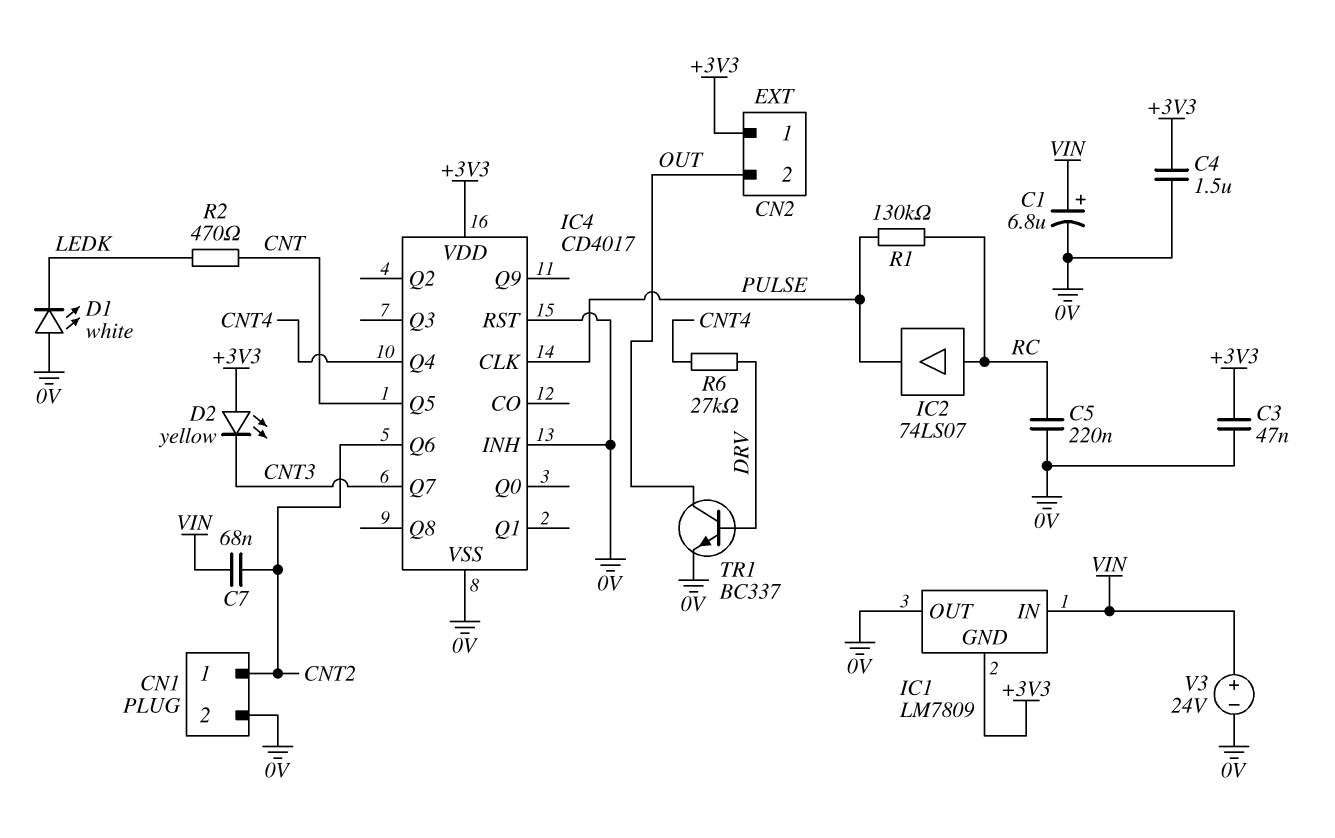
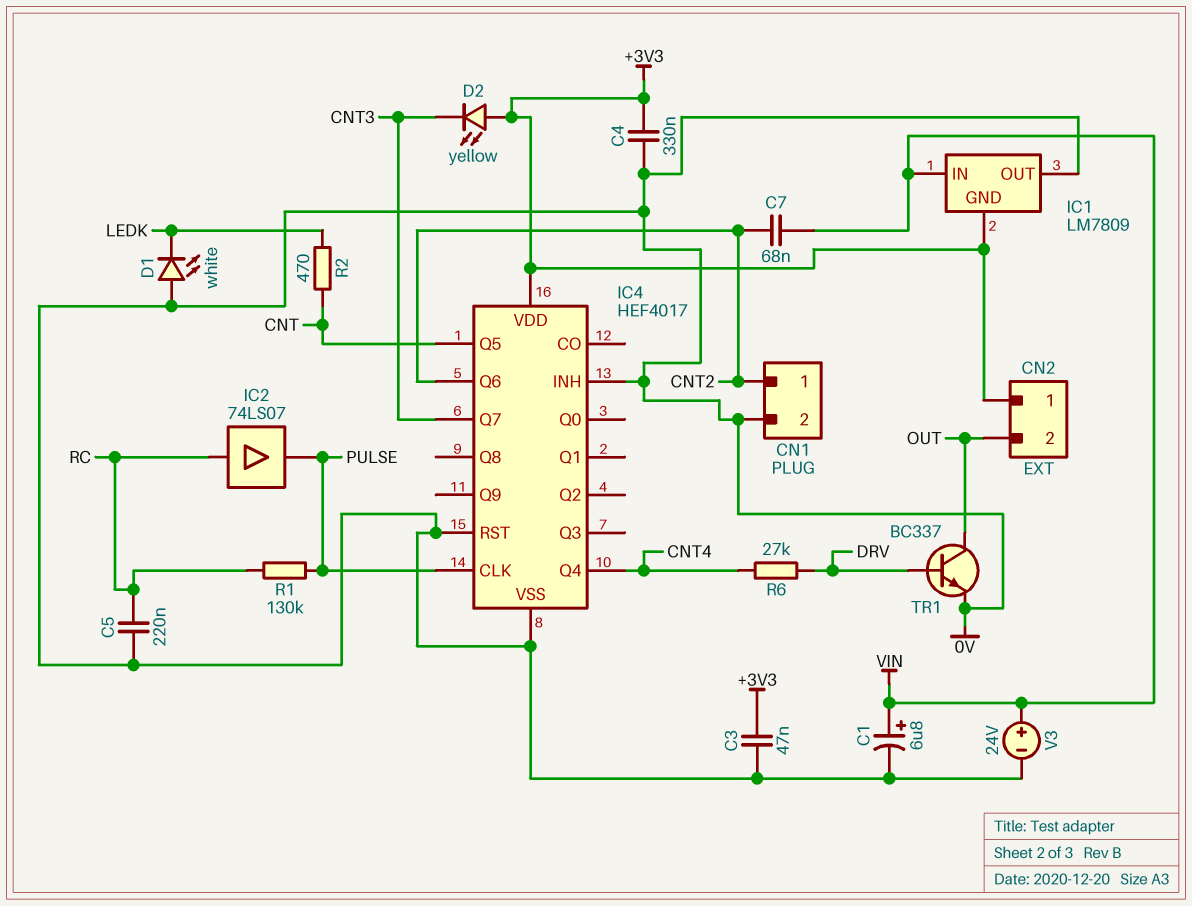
C4: 1.5uF (+3V3, 0V) -> 330nF (+3V3, 0V)
IC4: CD4017 -> HEF4017

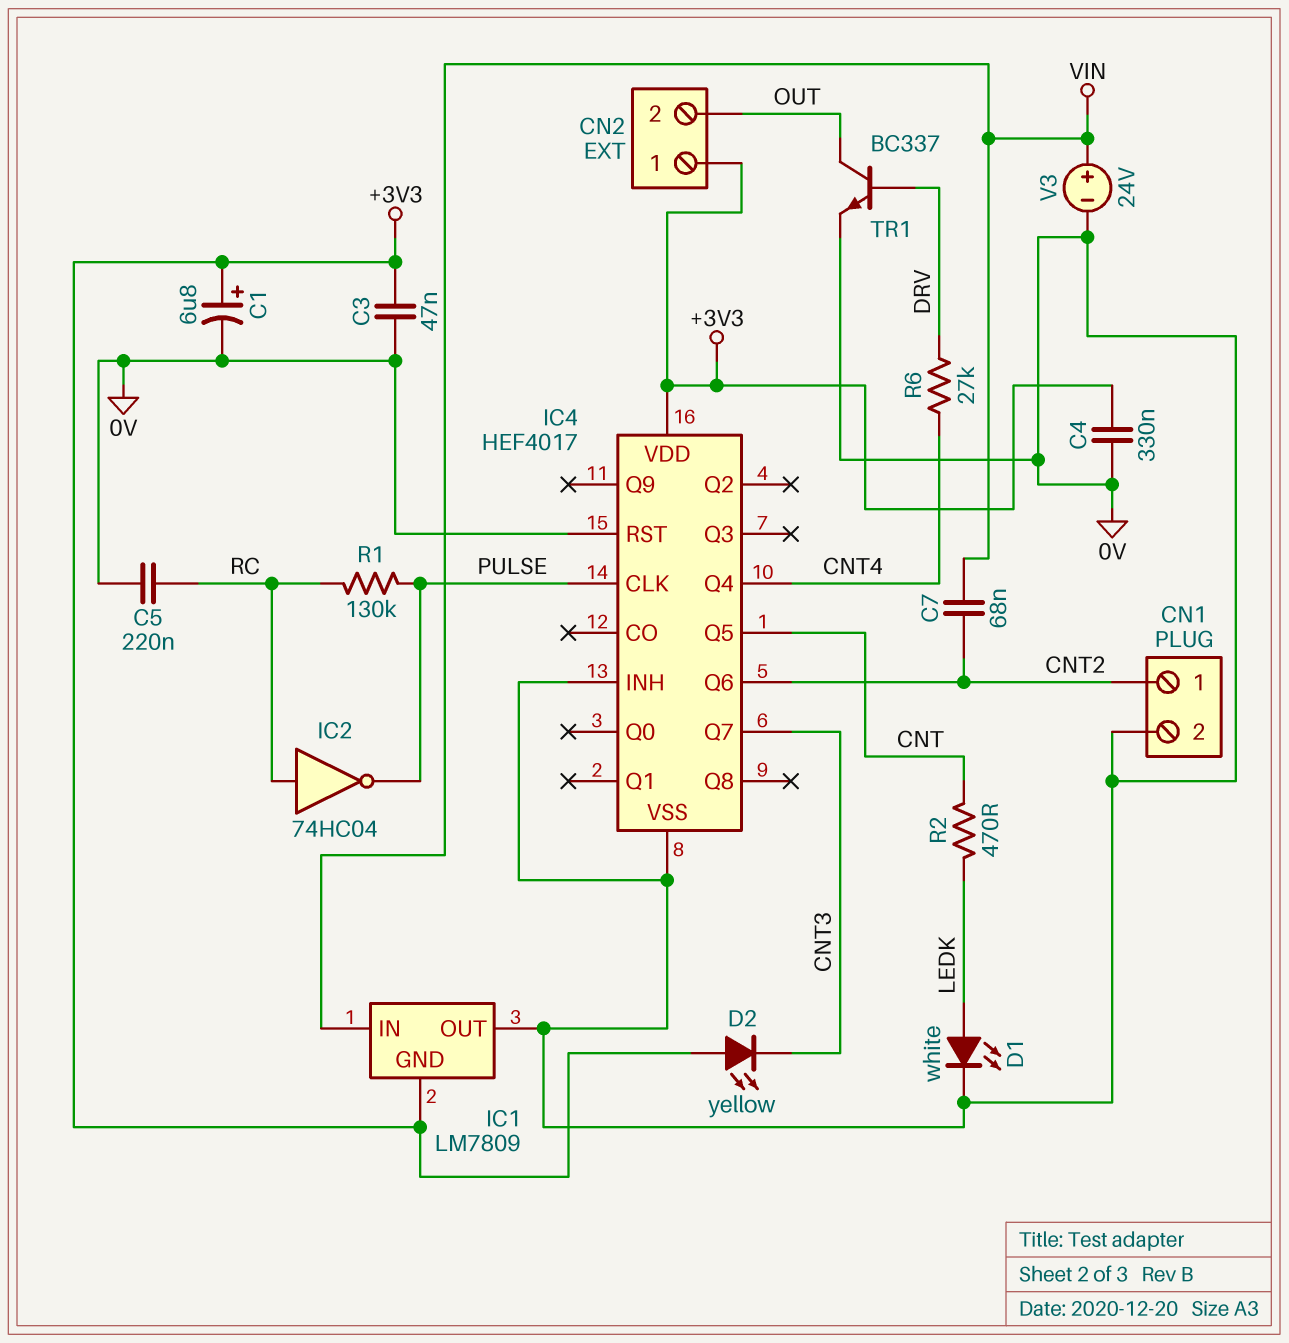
C1: 6.8uF (plus VIN, minus 0V) -> 6.8uF (plus +3V3, minus 0V)
D1: LED white (A 0V, K LEDK) -> LED white (A LEDK, K 0V)
IC2: buffer 74LS07 (in RC, out PULSE) -> NOT 74HC04 (in RC, out PULSE)

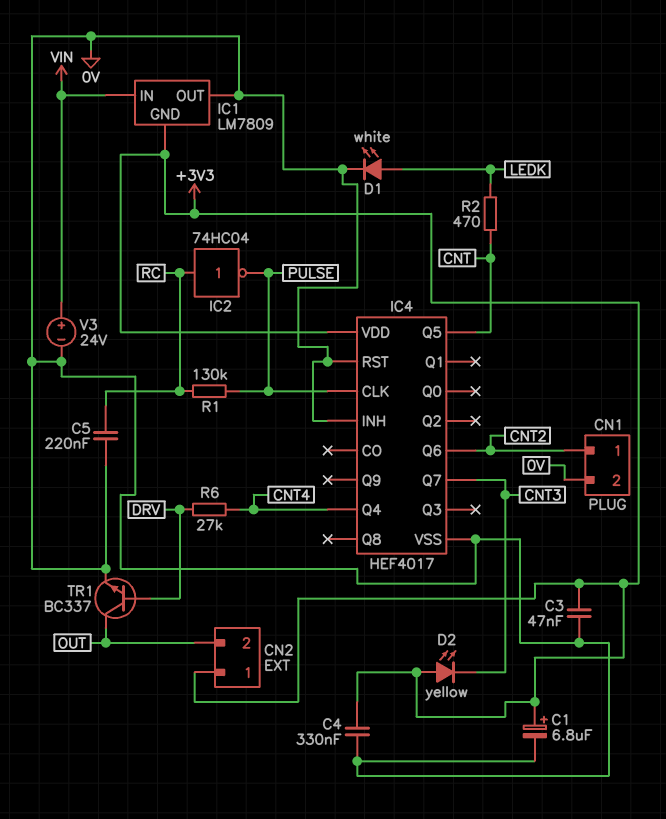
C7: 68nF (CNT2, VIN) -> none

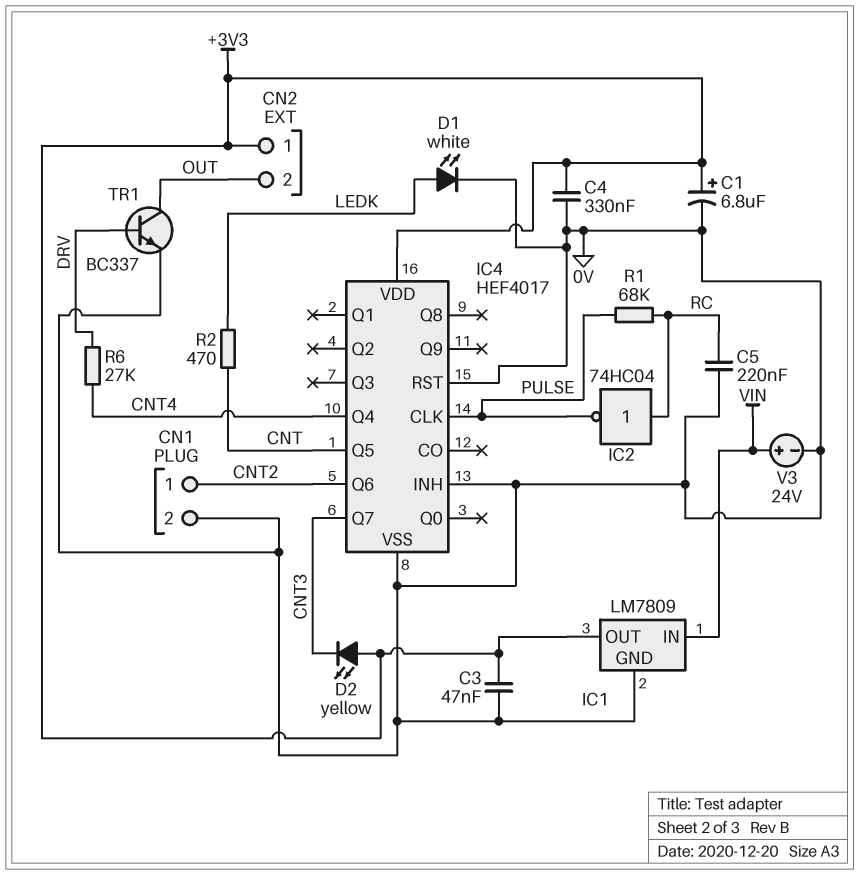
IC1 pin GND: +3V3 -> 0V
IC1 pin OUT: 0V -> +3V3
R1: 130k (PULSE, RC) -> 68k (PULSE, RC)

